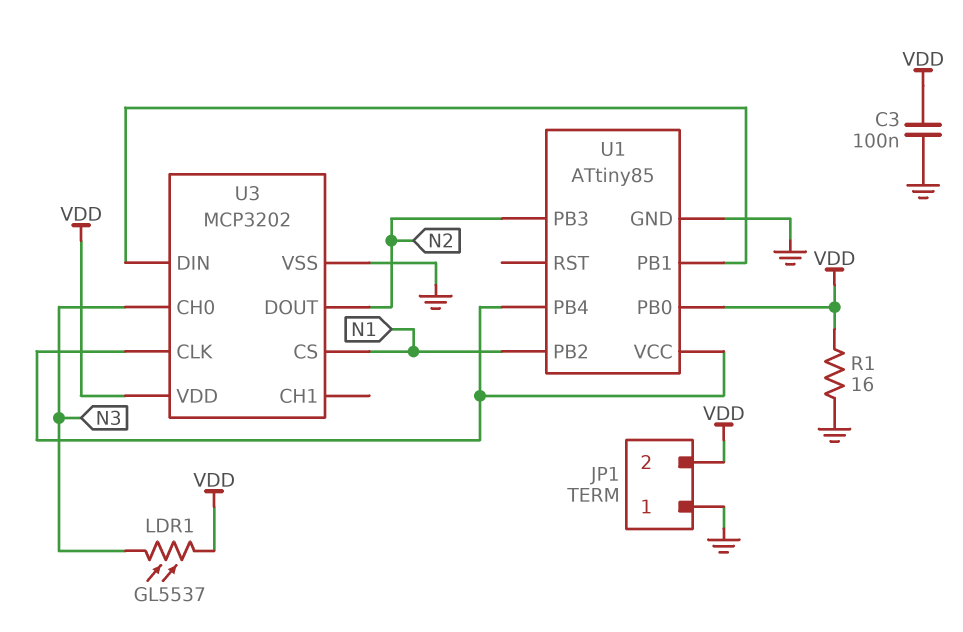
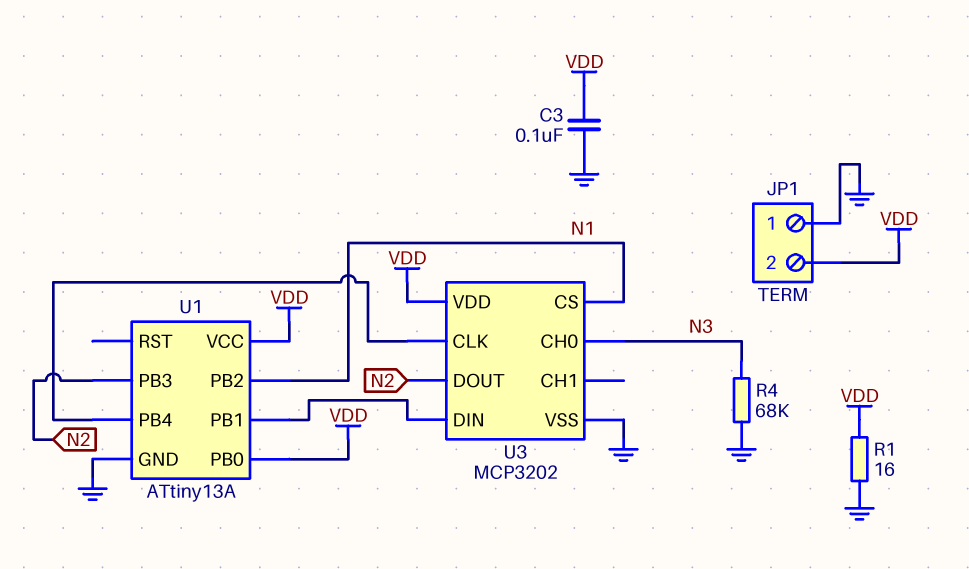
LDR1: GL5537 (N3, VDD) -> none
R4: none -> 68k (GND, N3)
U1: ATtiny85 -> ATtiny13A
U1 pin VCC: U1/PB4 -> VDD

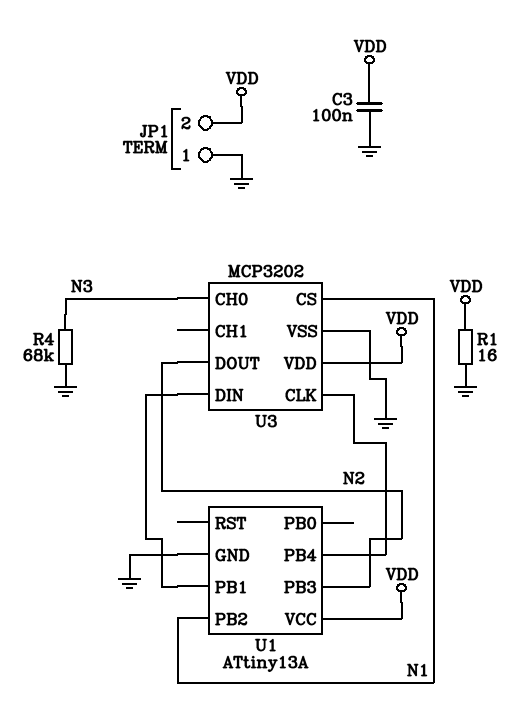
U1 pin PB0: VDD -> none

